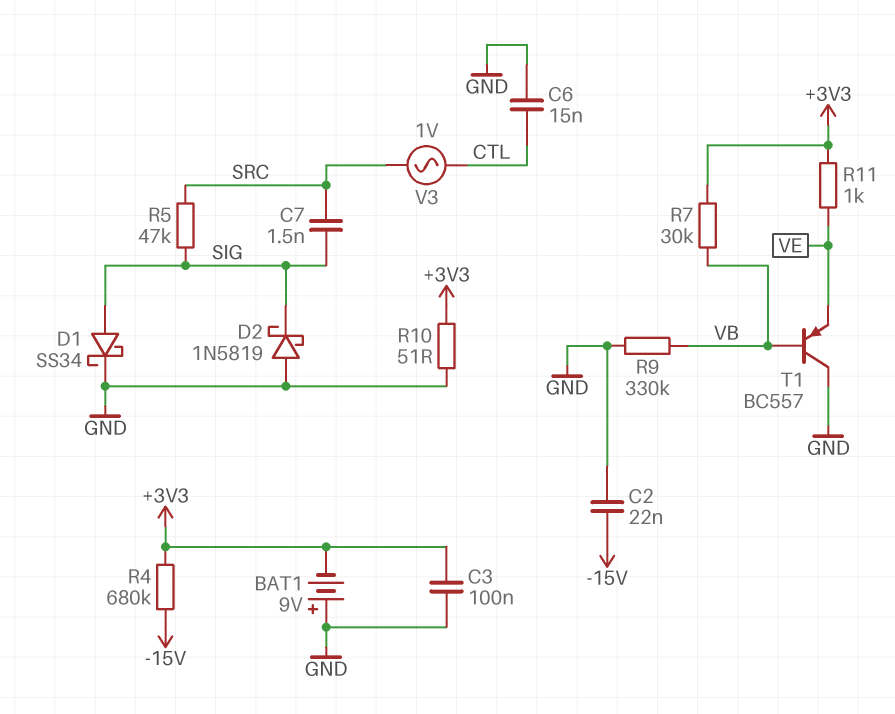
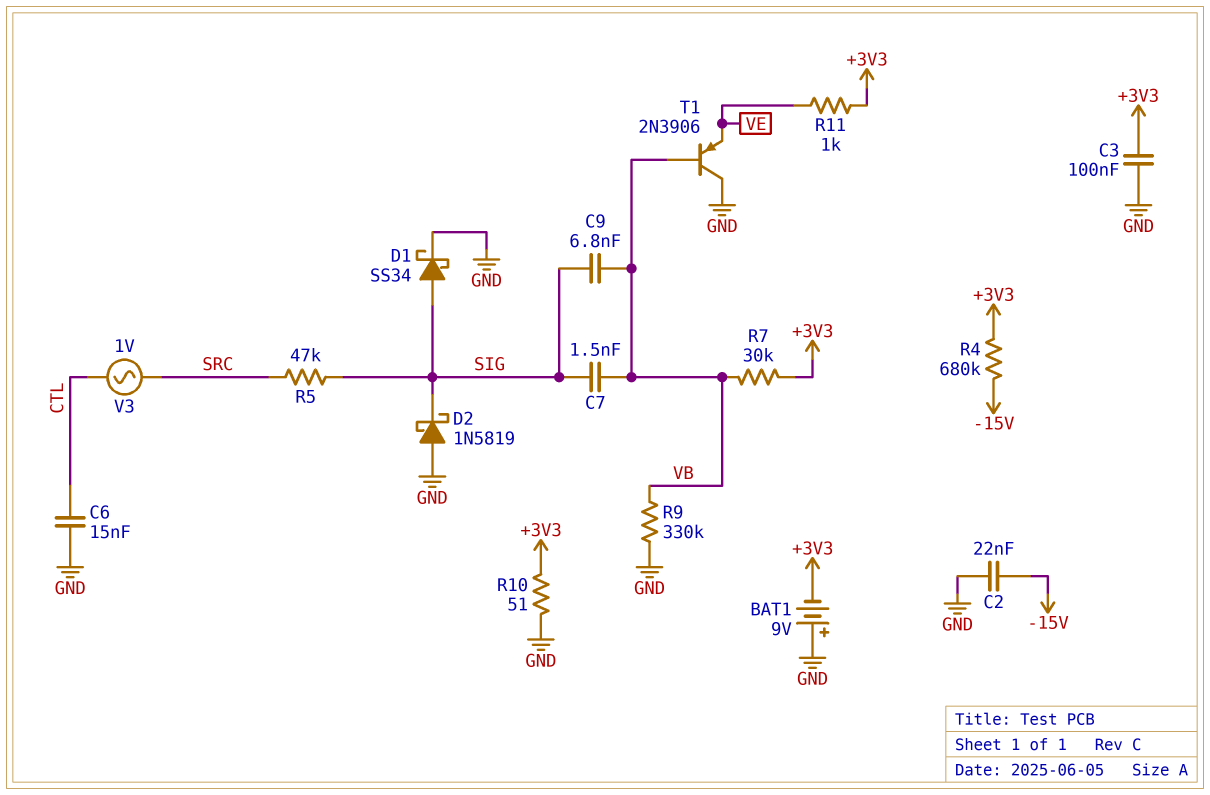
C7: 1.5nF (SIG, SRC) -> 1.5nF (SIG, VB)
C9: none -> 6.8nF (SIG, VB)
T1: PNP BC557 (B VB, C GND, E VE) -> PNP 2N3906 (B VB, C GND, E VE)

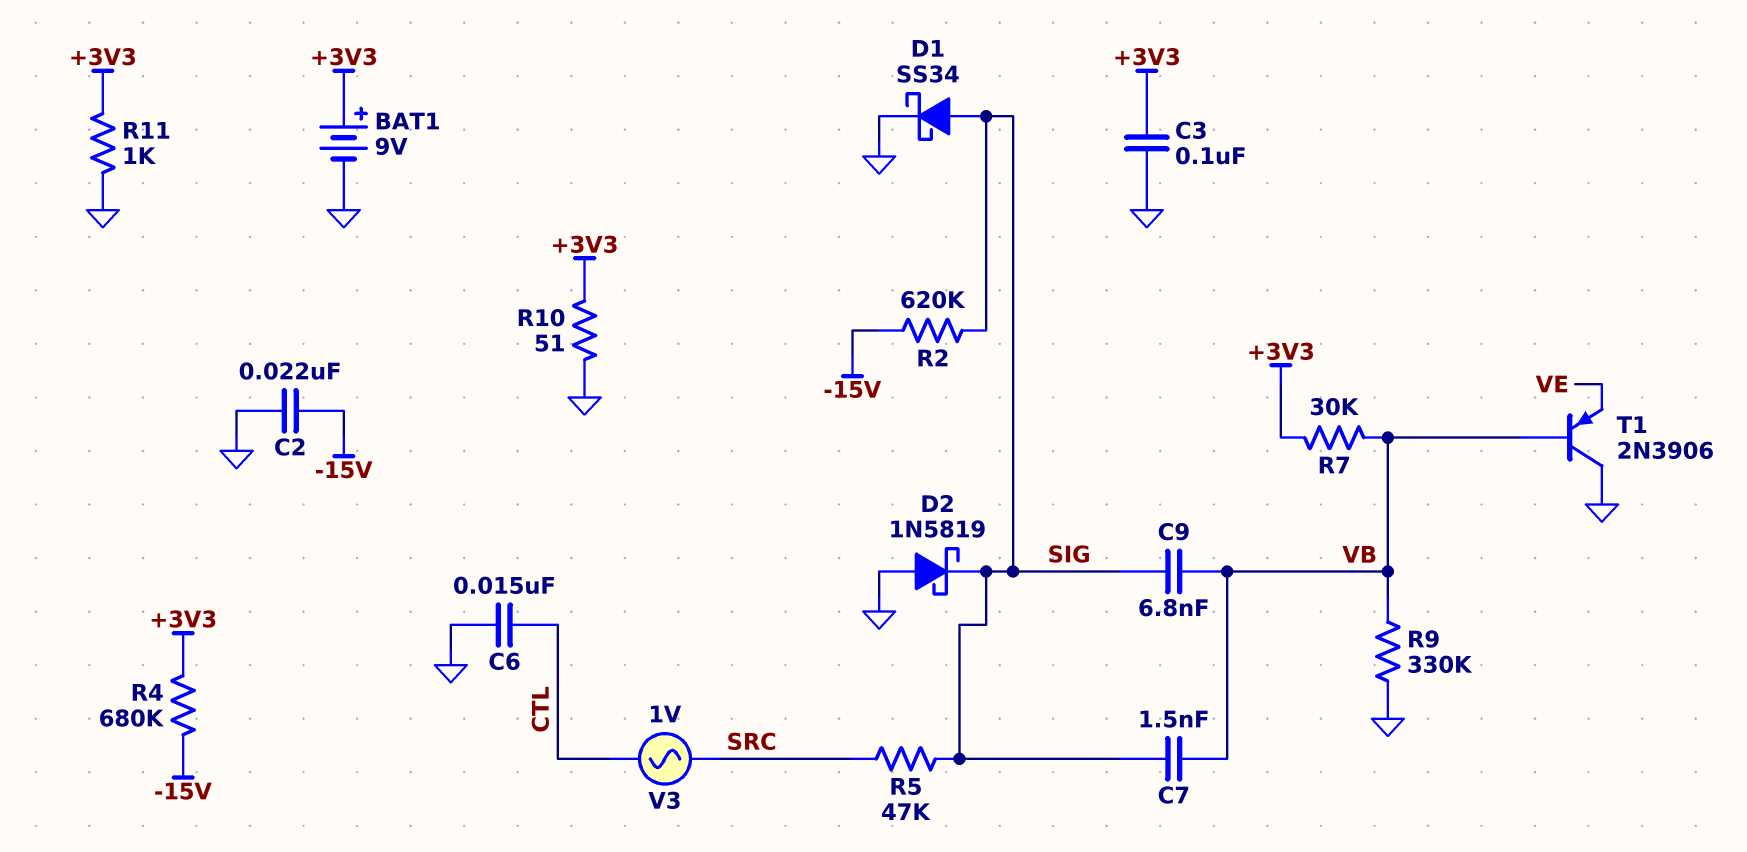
BAT1: 9V (plus GND, minus +3V3) -> 9V (plus +3V3, minus GND)
R2: none -> 620k (-15V, SIG)
R11: 1k (+3V3, VE) -> 1k (+3V3, GND)

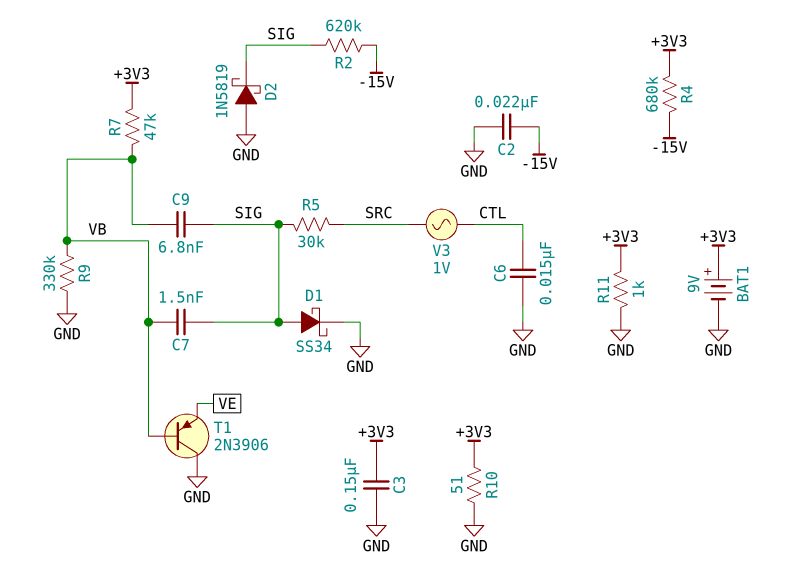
C3: 100nF (+3V3, GND) -> 150nF (+3V3, GND)
R5: 47k (SIG, SRC) -> 30k (SIG, SRC)
R7: 30k (+3V3, VB) -> 47k (+3V3, VB)

